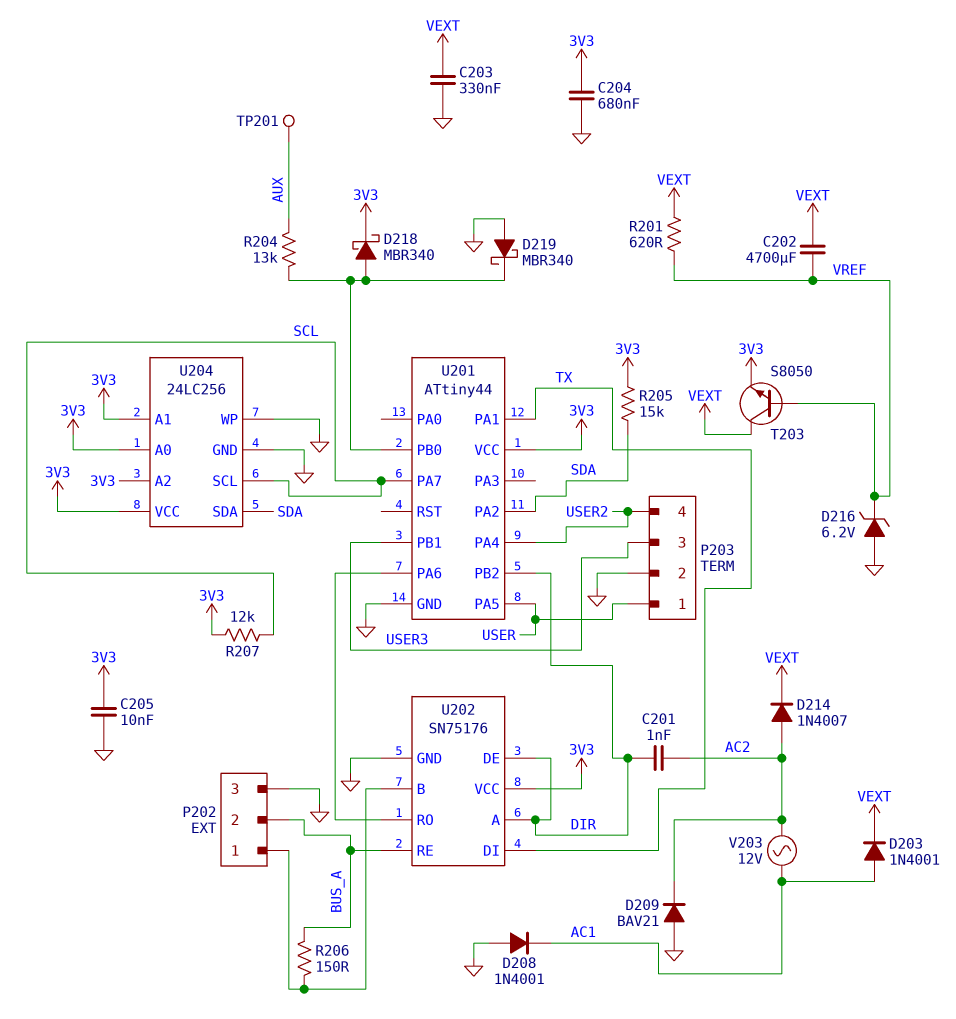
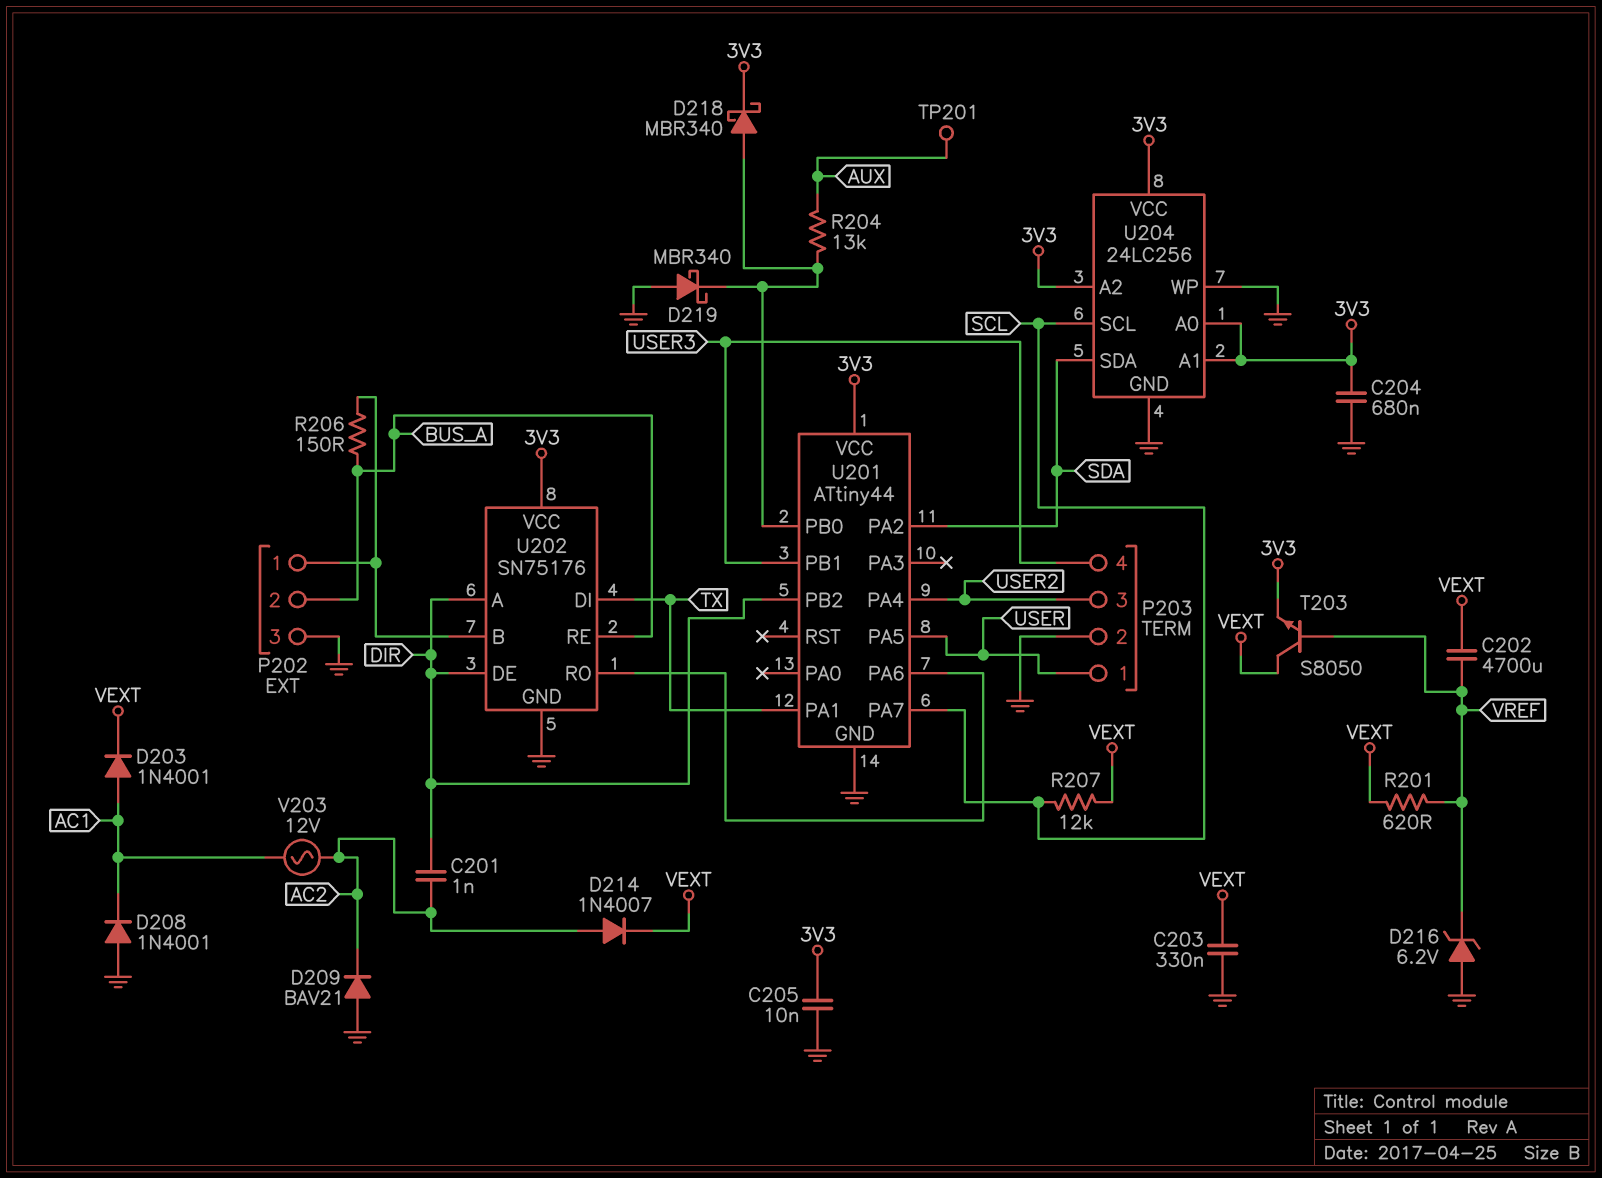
P203 pin 3: USER3 -> USER2
P203 pin 4: USER2 -> USER3
R205: 15k (3V3, SDA) -> none
R207: 12k (3V3, SCL) -> 12k (SCL, VEXT)

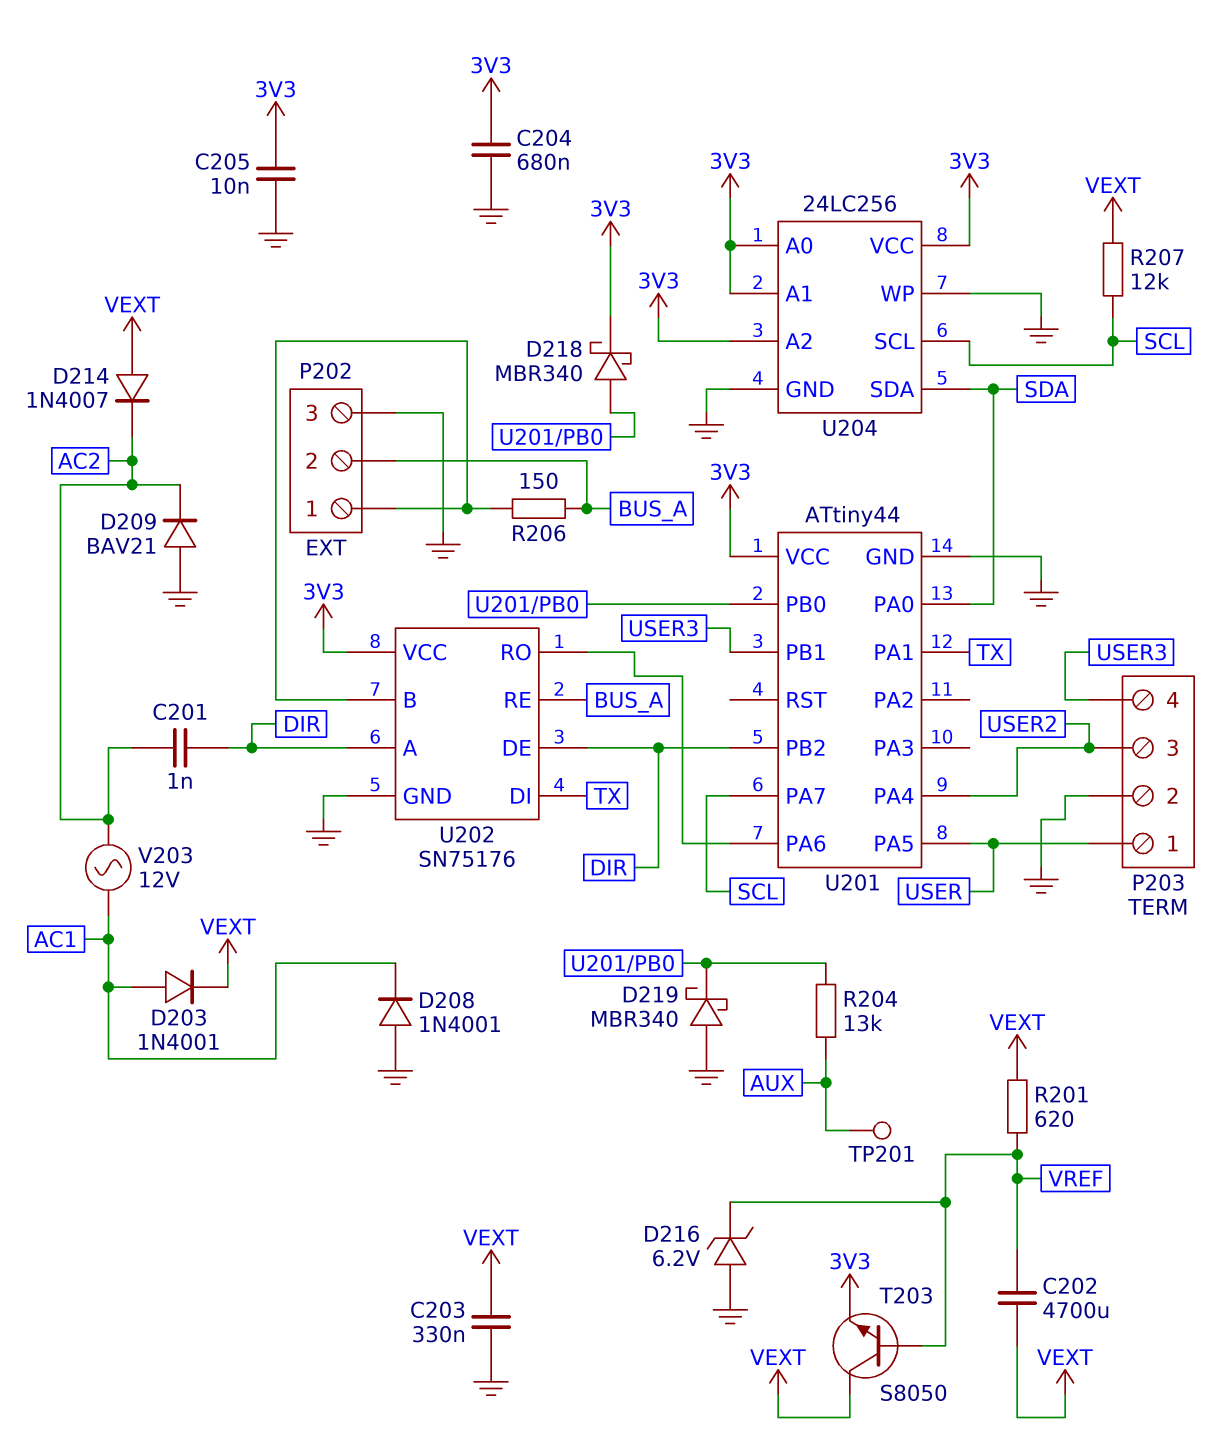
D214: diode 1N4007 (A AC2, K VEXT) -> diode 1N4007 (A VEXT, K AC2)
U201 pin PA0: none -> SDA
U201 pin PA2: SDA -> none

